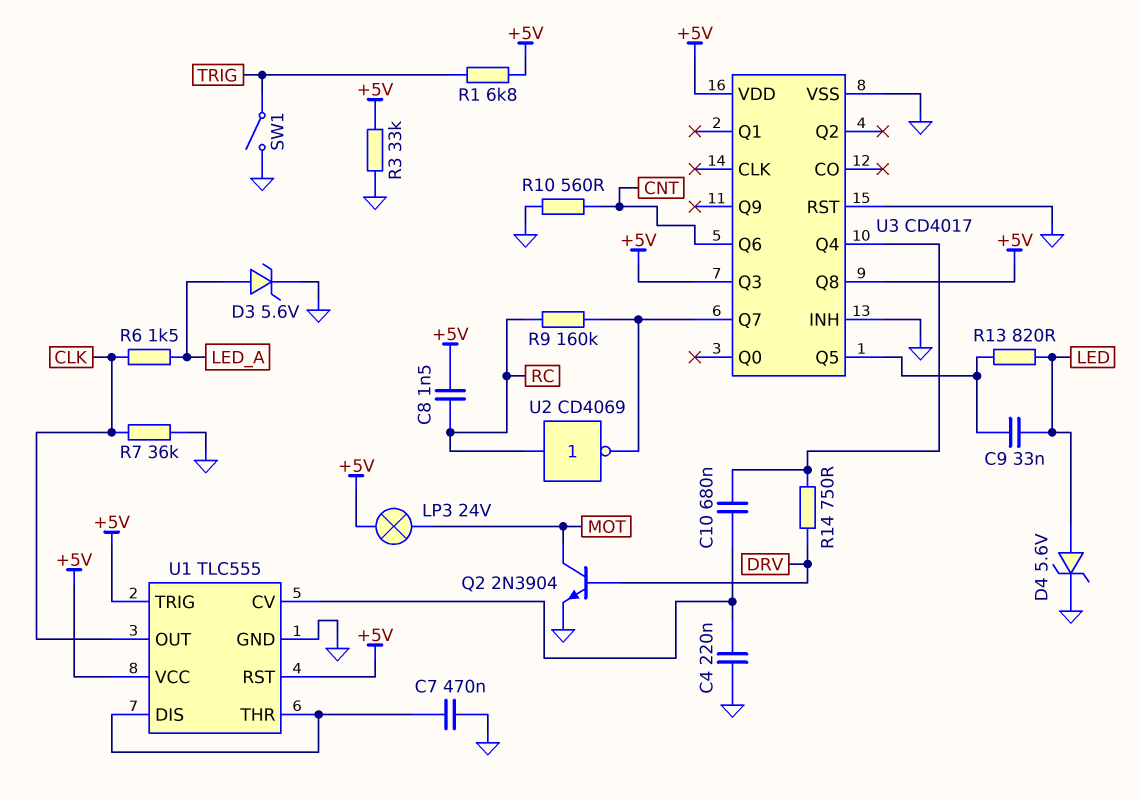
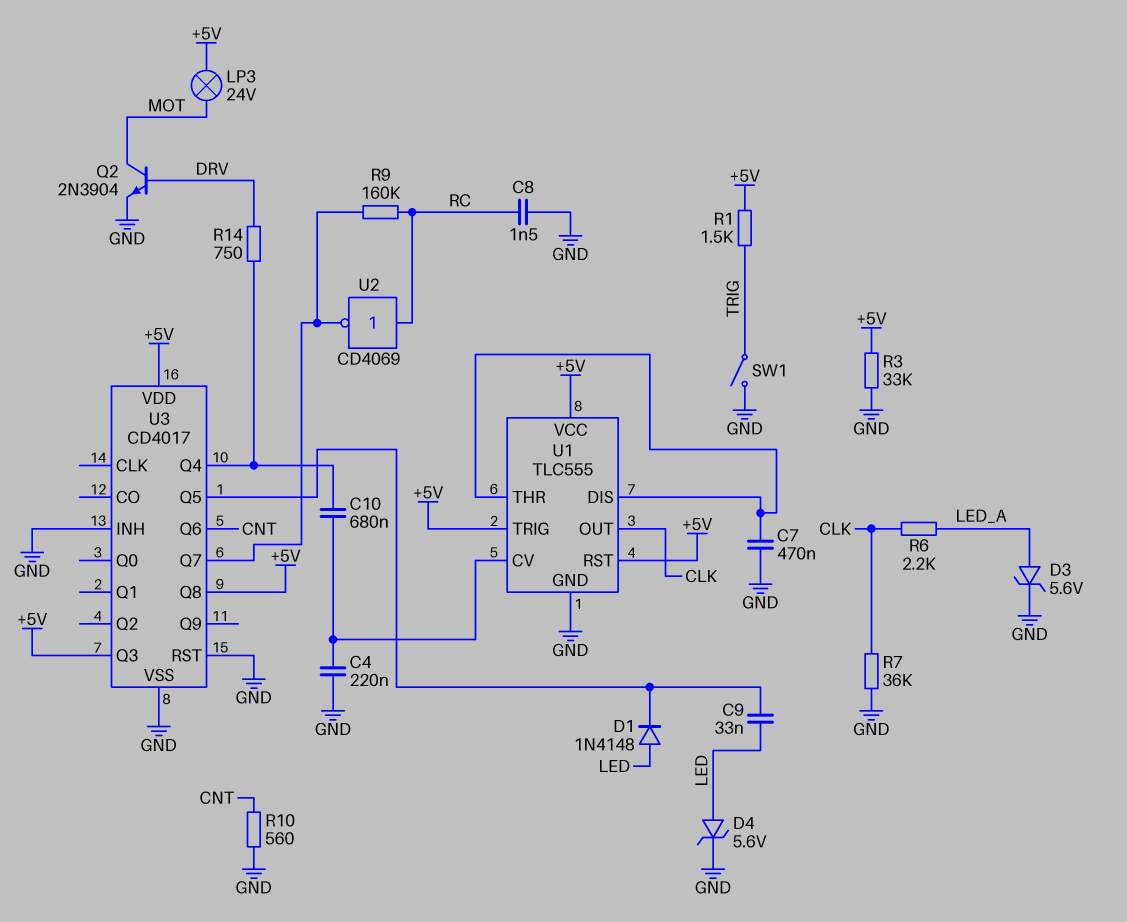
C8: 1.5nF (+5V, RC) -> 1.5nF (GND, RC)
D1: none -> diode 1N4148 (A LED, K U3/Q5)
R1: 6.8k (+5V, TRIG) -> 1.5k (+5V, TRIG)
R6: 1.5k (CLK, LED_A) -> 2.2k (CLK, LED_A)
R13: 820 (LED, U3/Q5) -> none

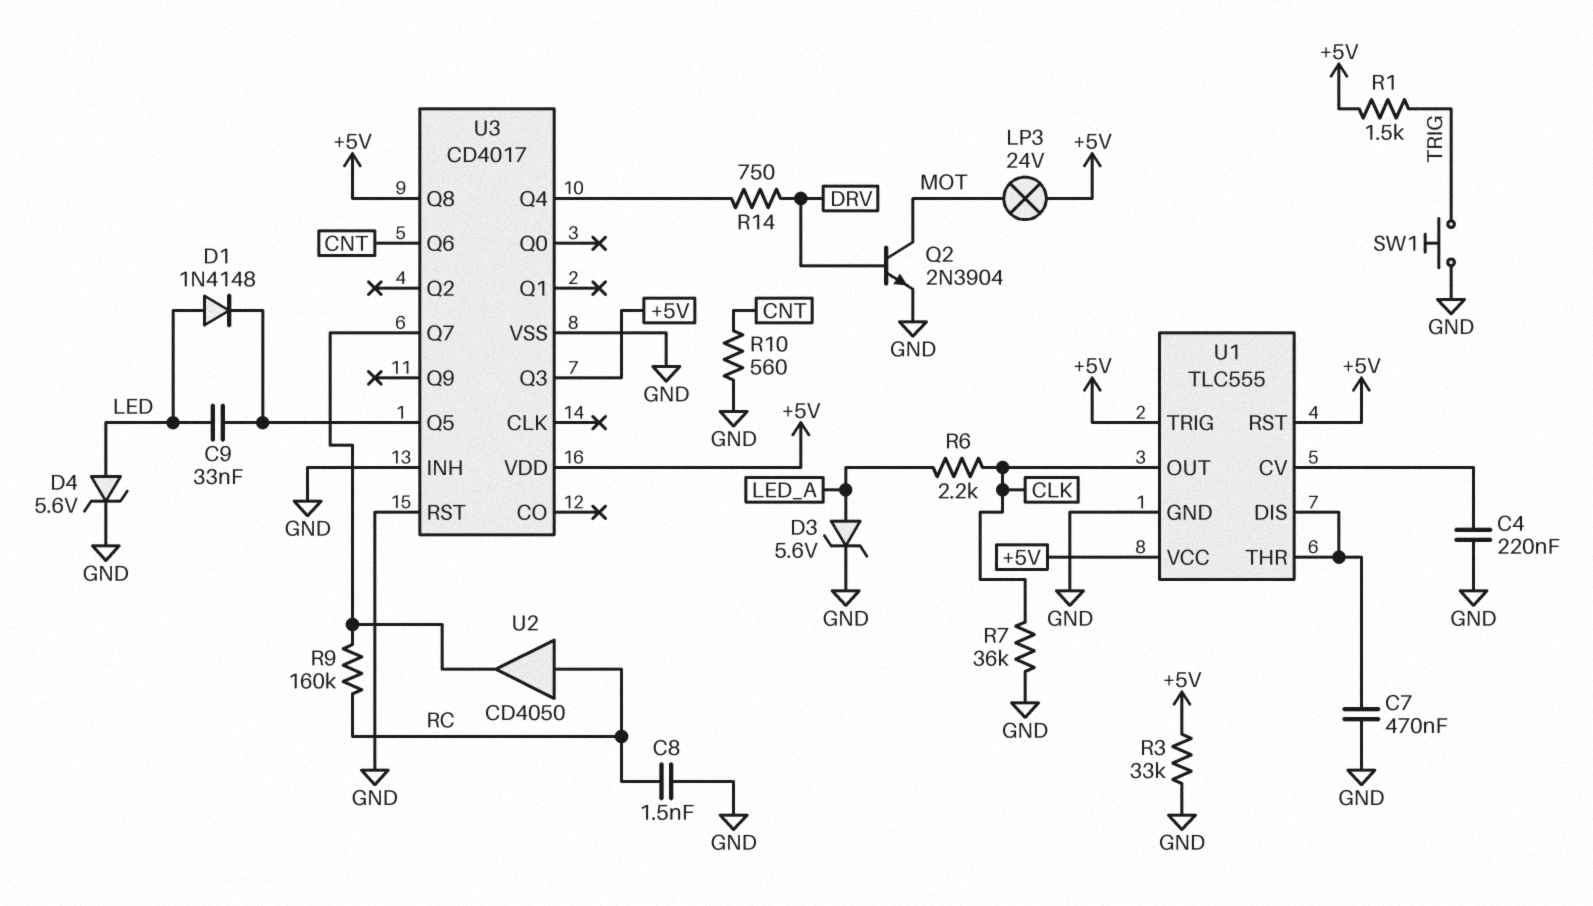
C10: 680nF (U1/CV, U3/Q4) -> none
SW1: switch (GND, TRIG) -> button (GND, TRIG)
U2: NOT CD4069 (in RC, out U3/Q7) -> buffer CD4050 (in RC, out U3/Q7)

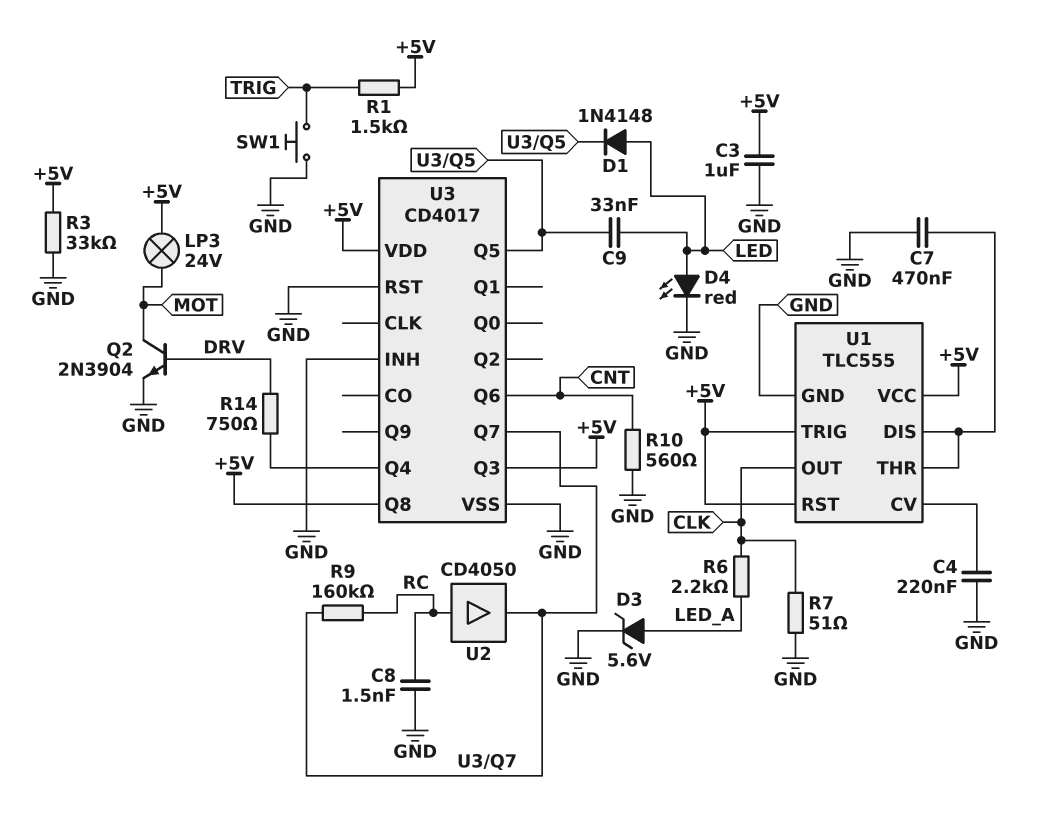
C3: none -> 1uF (+5V, GND)
D4: zener 5.6V (A LED, K GND) -> LED red (A LED, K GND)
R7: 36k (CLK, GND) -> 51 (CLK, GND)

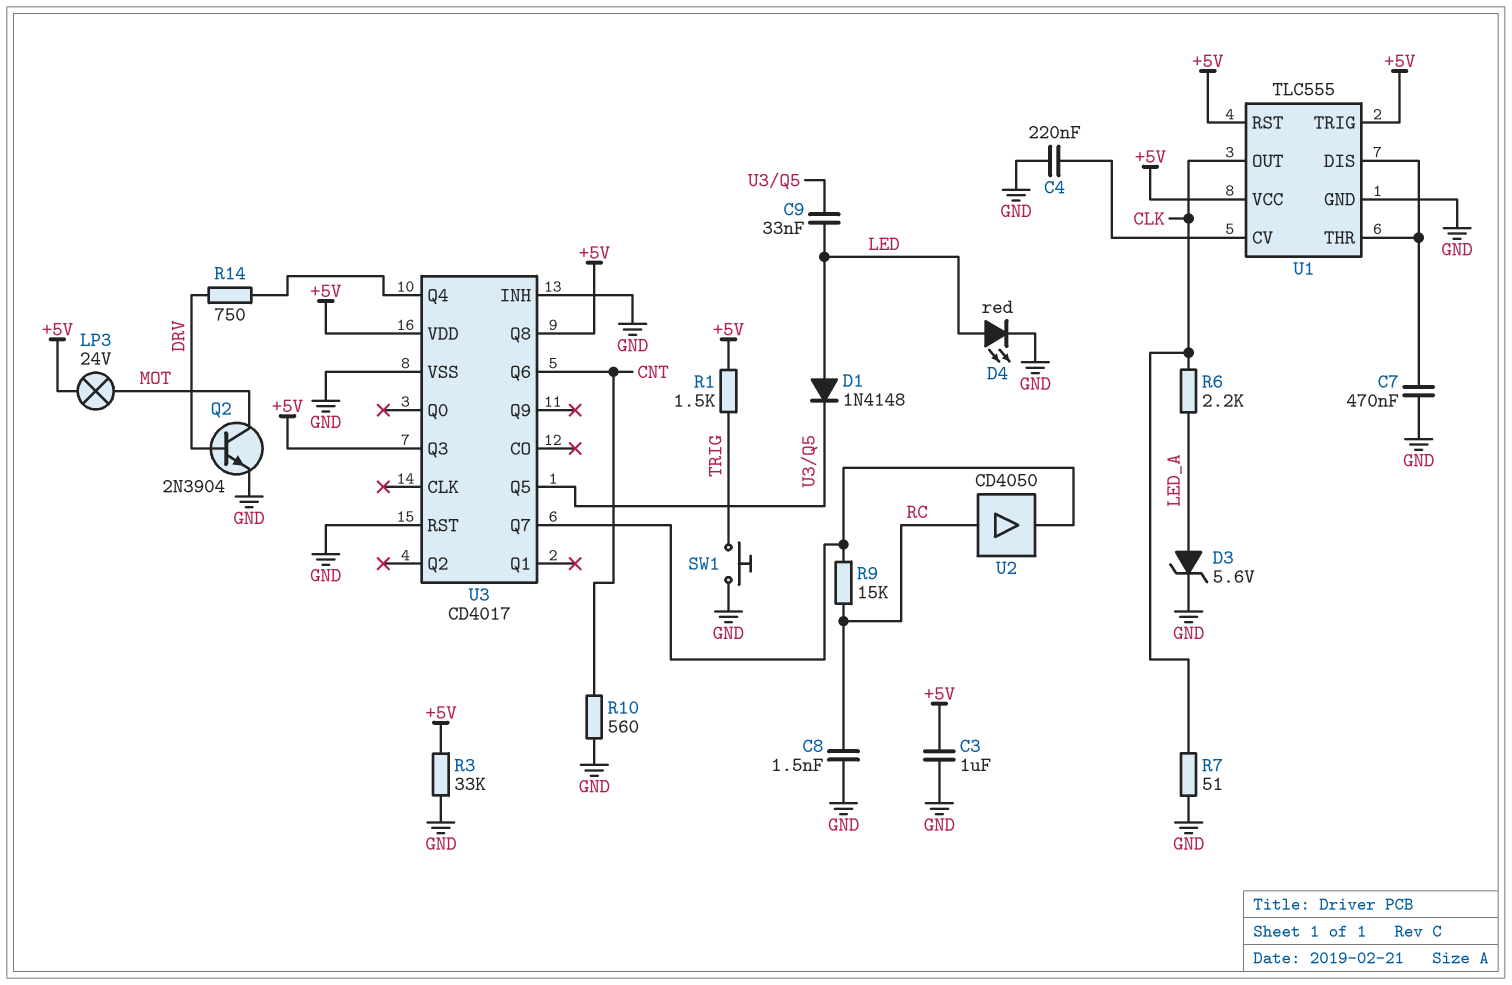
R9: 160k (RC, U3/Q7) -> 15k (RC, U3/Q7)

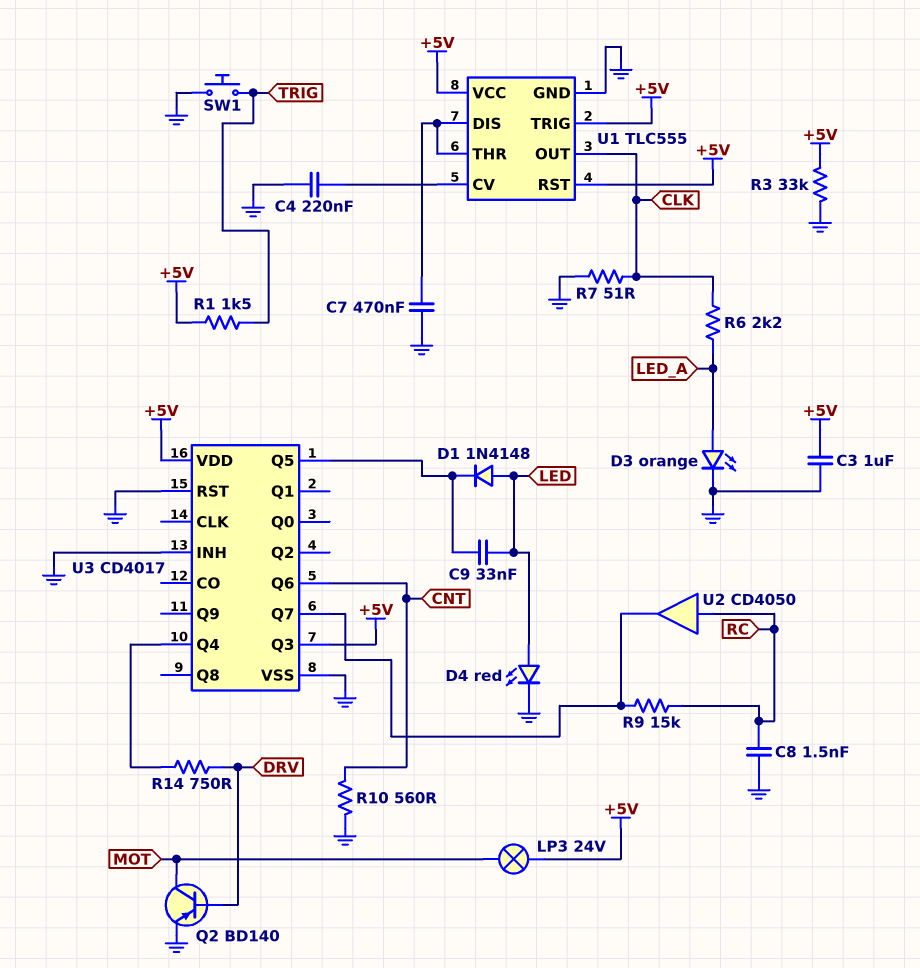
D3: zener 5.6V (A LED_A, K GND) -> LED orange (A LED_A, K GND)
Q2: NPN 2N3904 (B DRV, C MOT, E GND) -> PNP BD140 (B DRV, C MOT, E GND)
U3 pin Q8: +5V -> none

